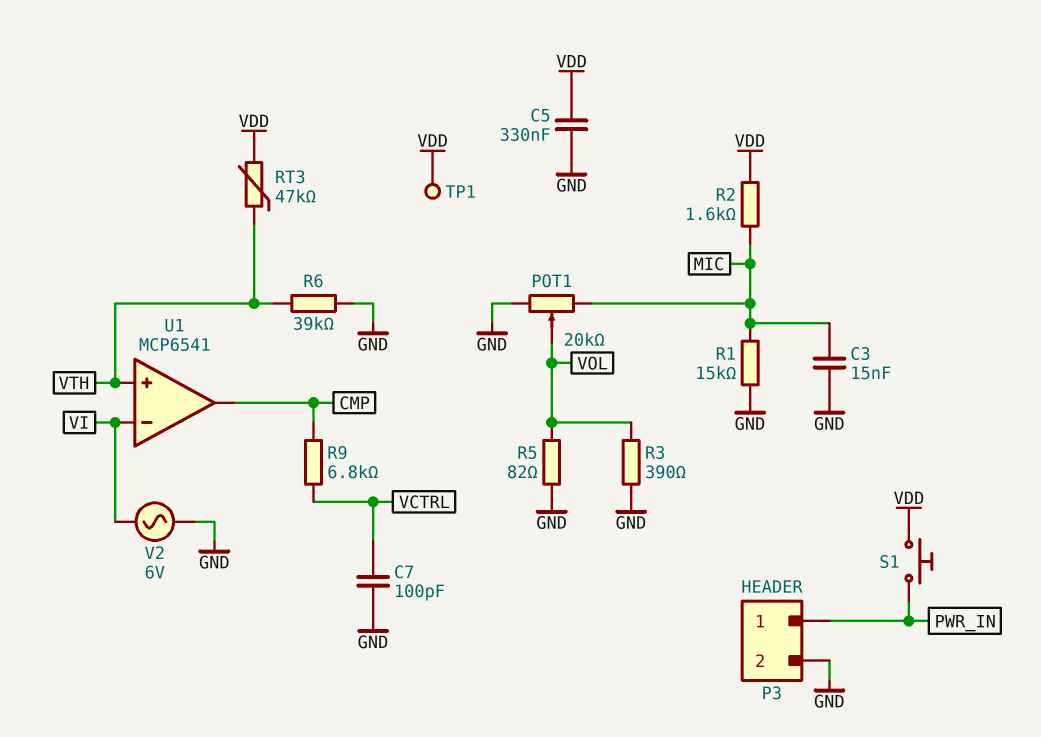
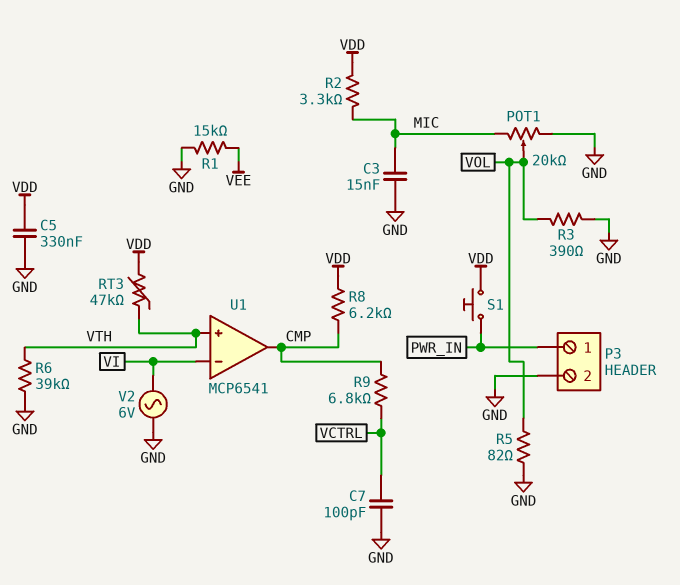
R1: 15k (GND, MIC) -> 15k (GND, VEE)
R2: 1.6k (MIC, VDD) -> 3.3k (MIC, VDD)
R8: none -> 6.2k (CMP, VDD)
TP1: test point (VDD) -> none

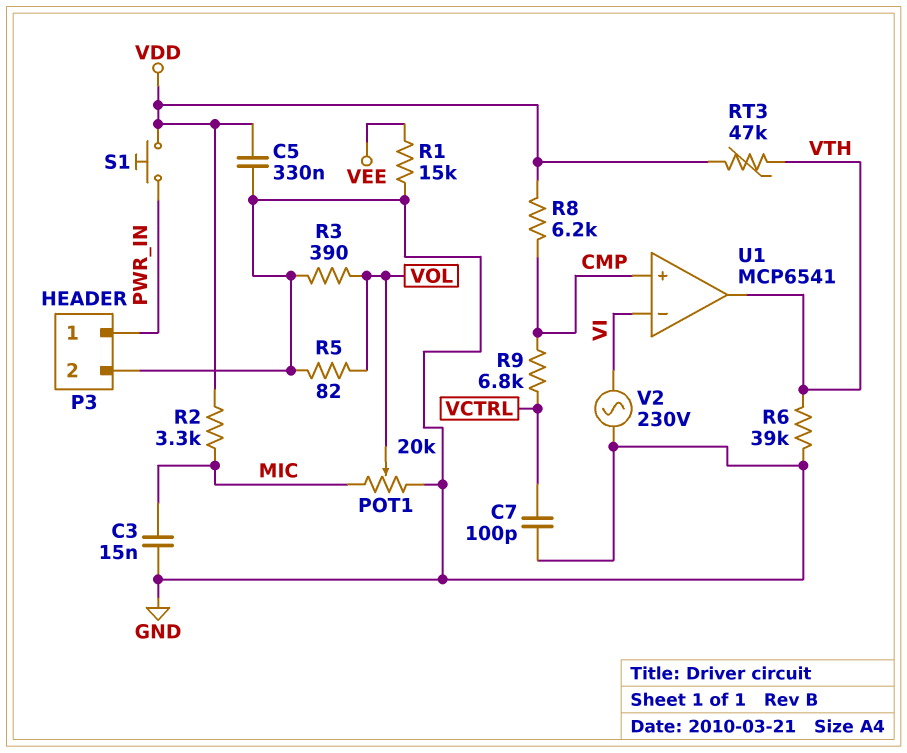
U1 pin in+: VTH -> CMP
U1 pin out: CMP -> VTH
V2: AC 6V (GND, VI) -> AC 230V (GND, VI)

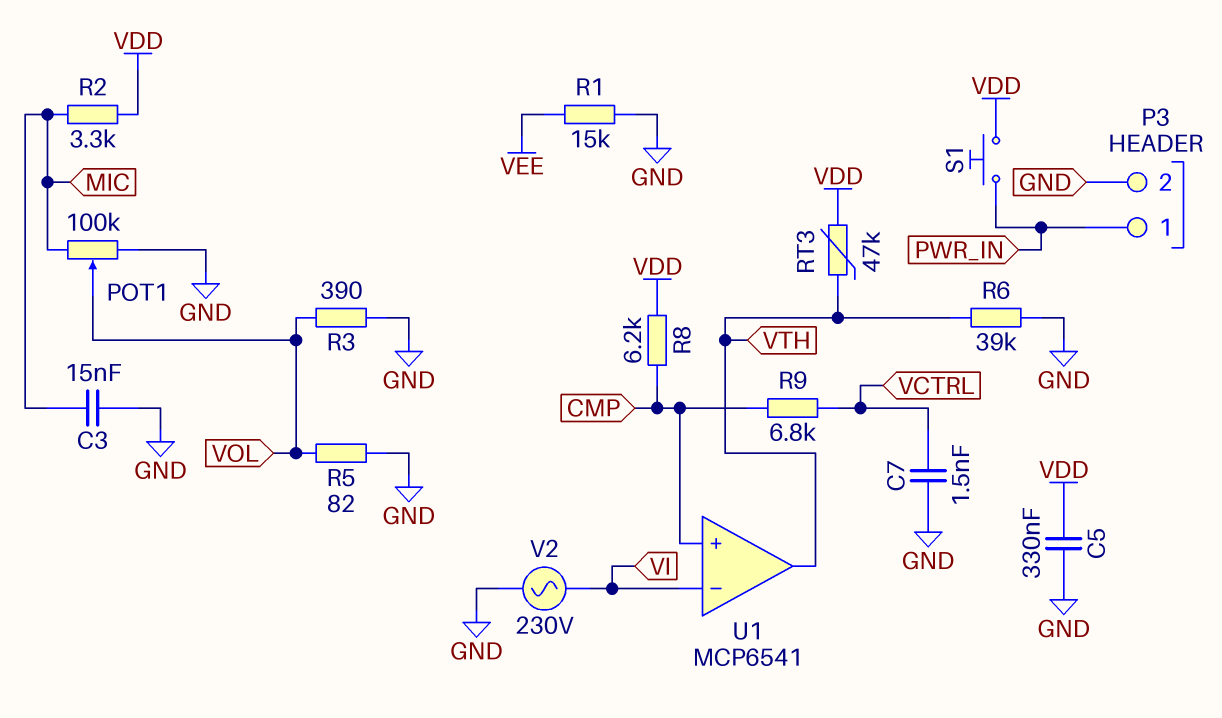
C7: 100pF (GND, VCTRL) -> 1.5nF (GND, VCTRL)
POT1: 20k (GND, MIC, wiper VOL) -> 100k (GND, MIC, wiper VOL)

